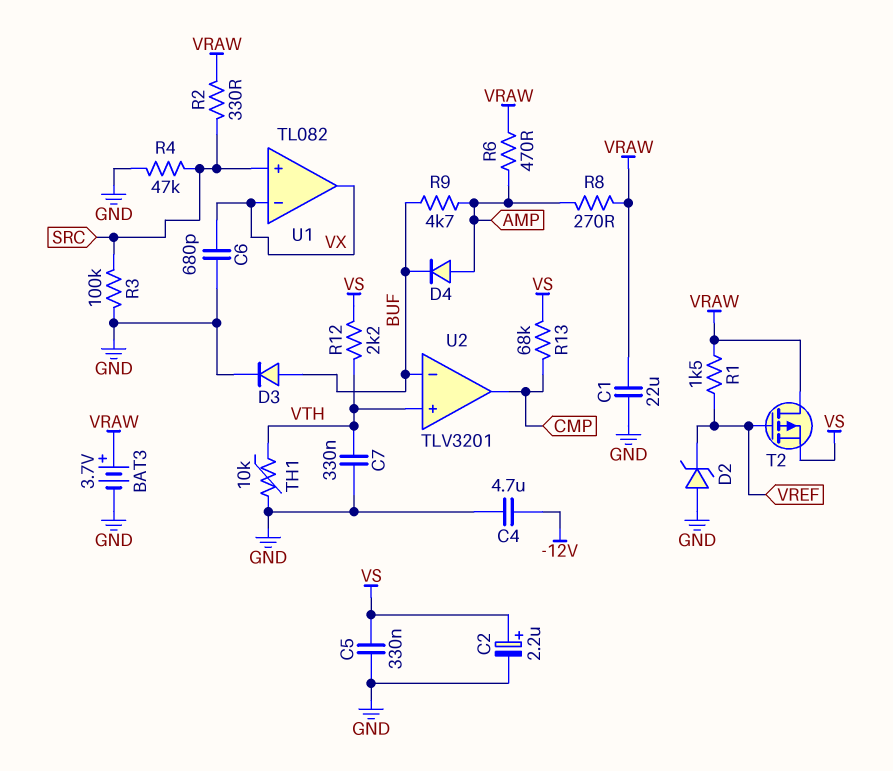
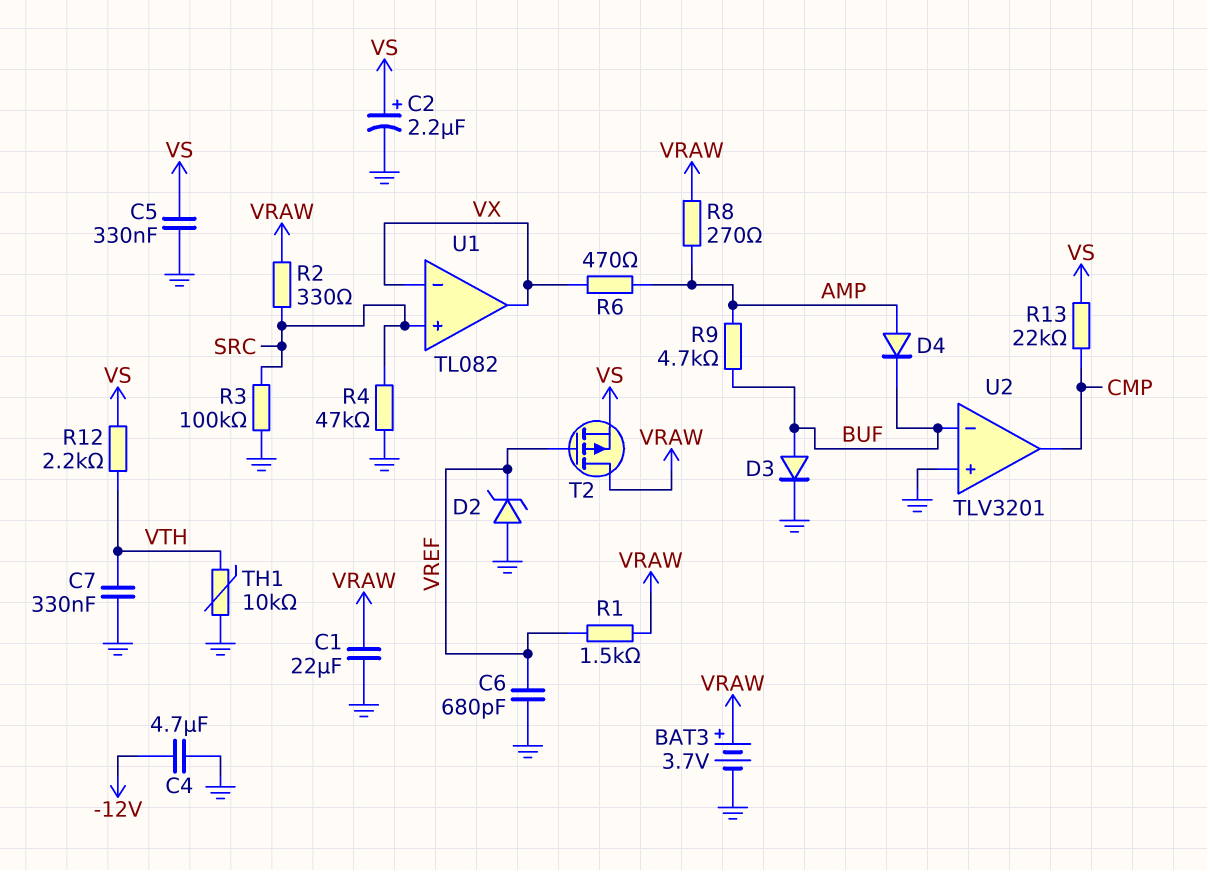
C6: 680pF (GND, VX) -> 680pF (GND, VREF)
R6: 470 (AMP, VRAW) -> 470 (AMP, VX)
R13: 68k (CMP, VS) -> 22k (CMP, VS)
U2 pin in+: VTH -> GND

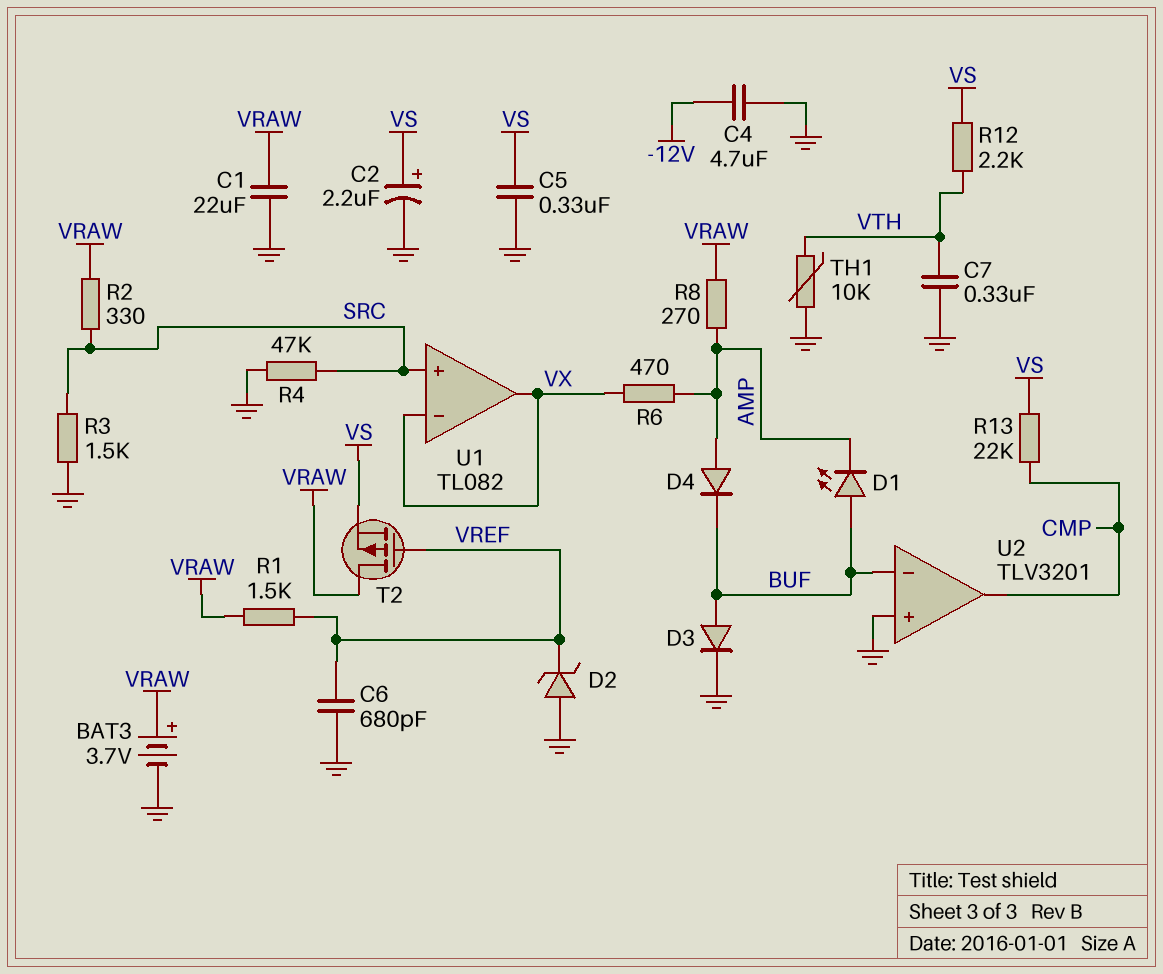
D1: none -> LED (A BUF, K AMP)
R3: 100k (GND, SRC) -> 1.5k (GND, SRC)
R9: 4.7k (AMP, BUF) -> none

